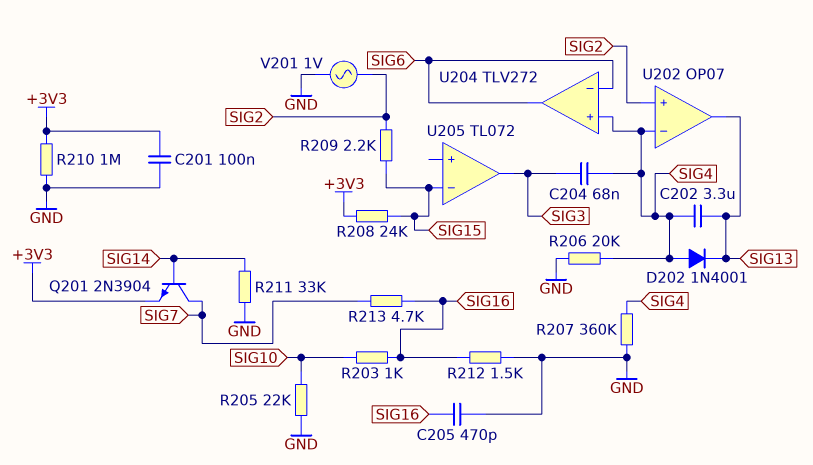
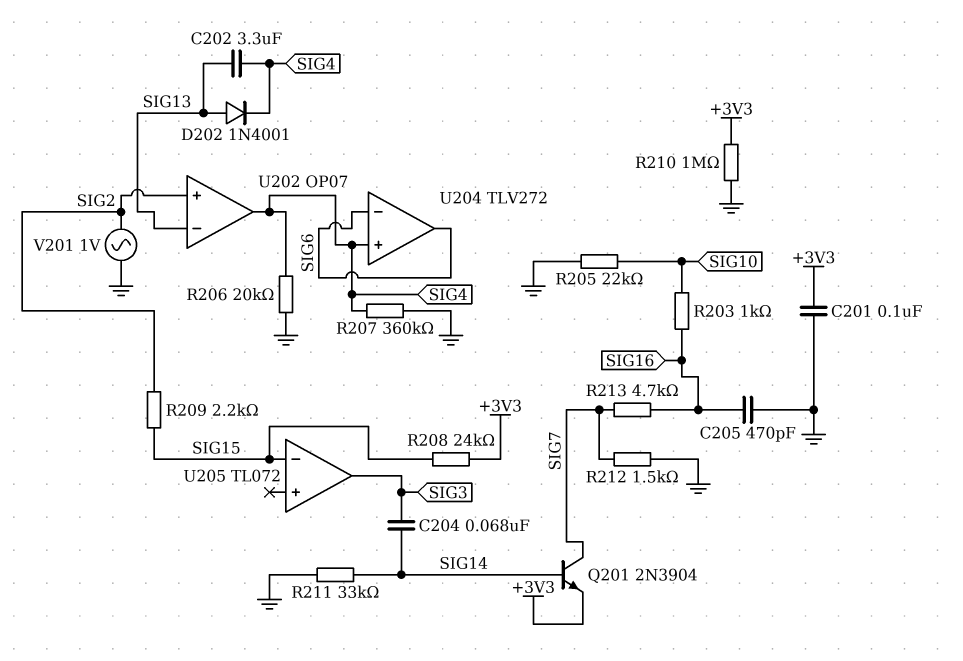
C204: 68nF (SIG3, SIG4) -> 68nF (SIG3, SIG14)
D202: diode 1N4001 (A SIG4, K SIG13) -> diode 1N4001 (A SIG13, K SIG4)
R212: 1.5k (GND, SIG16) -> 1.5k (GND, SIG7)
U202 pin in-: SIG4 -> SIG13
U202 pin out: SIG13 -> SIG4

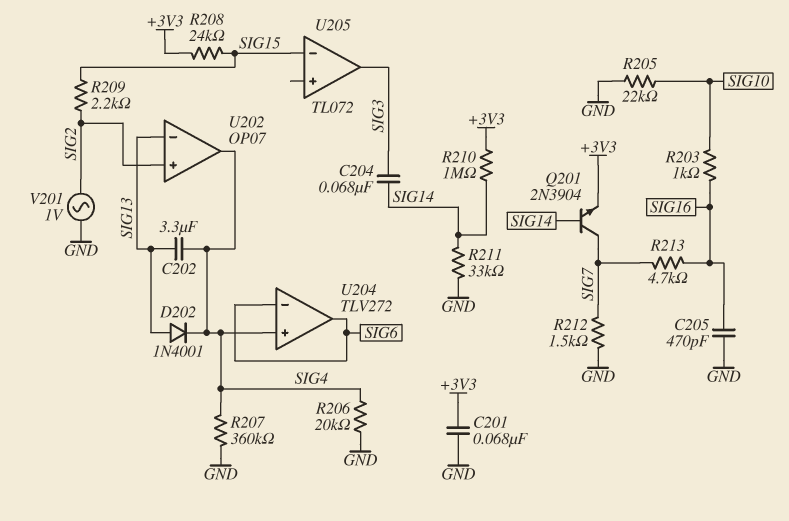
C201: 100nF (+3V3, GND) -> 68nF (+3V3, GND)
R210: 1M (+3V3, GND) -> 1M (+3V3, SIG14)

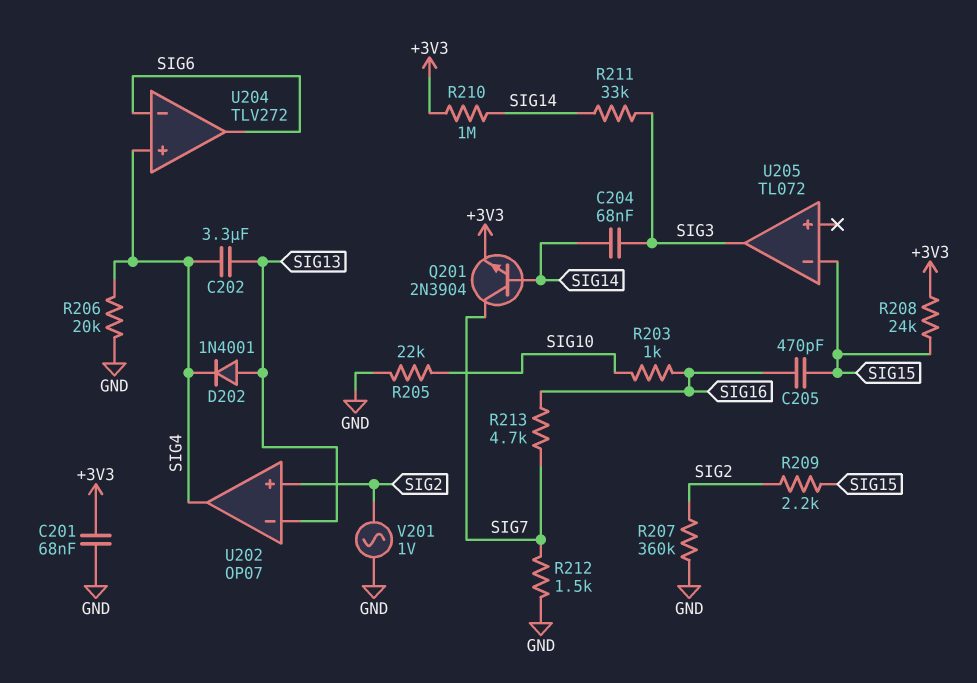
C205: 470pF (GND, SIG16) -> 470pF (SIG15, SIG16)
R207: 360k (GND, SIG4) -> 360k (GND, SIG2)
R211: 33k (GND, SIG14) -> 33k (SIG3, SIG14)

